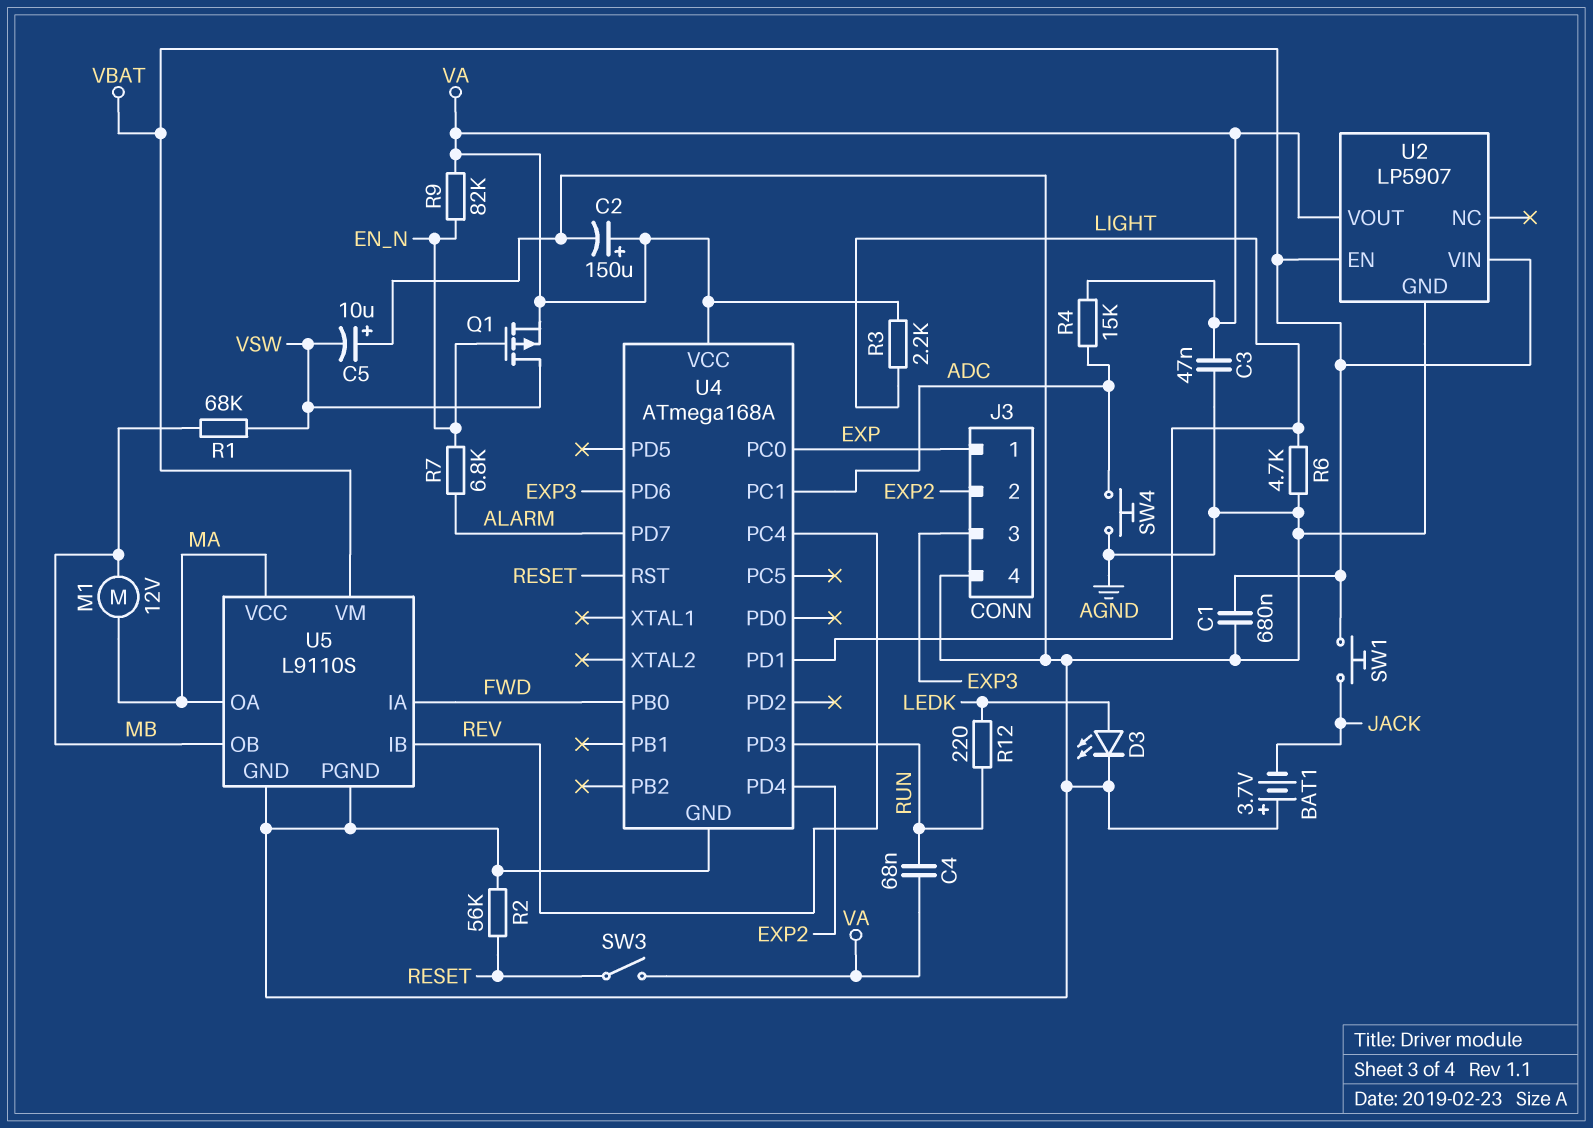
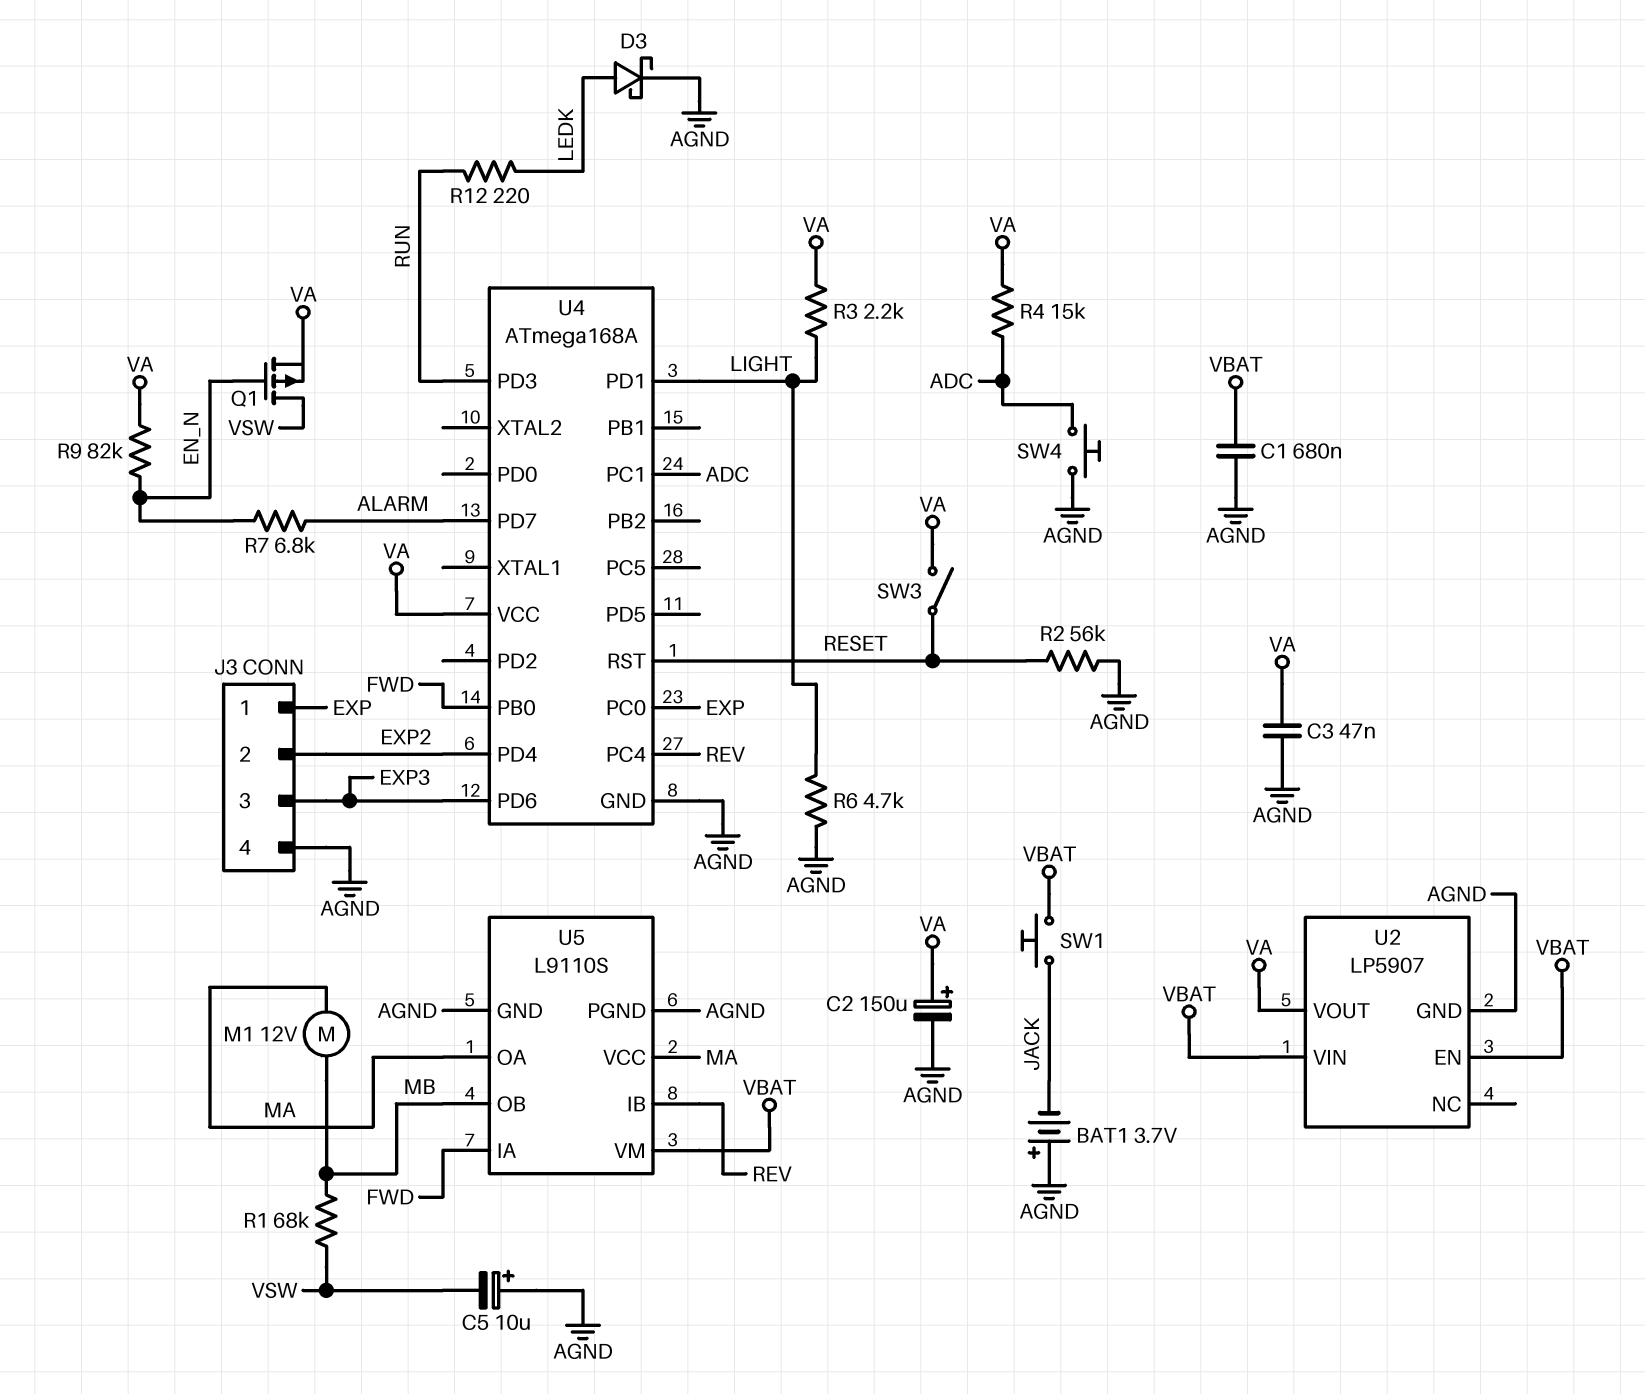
C4: 68nF (RUN, VA) -> none
D3: LED (A LEDK, K AGND) -> schottky (A LEDK, K AGND)

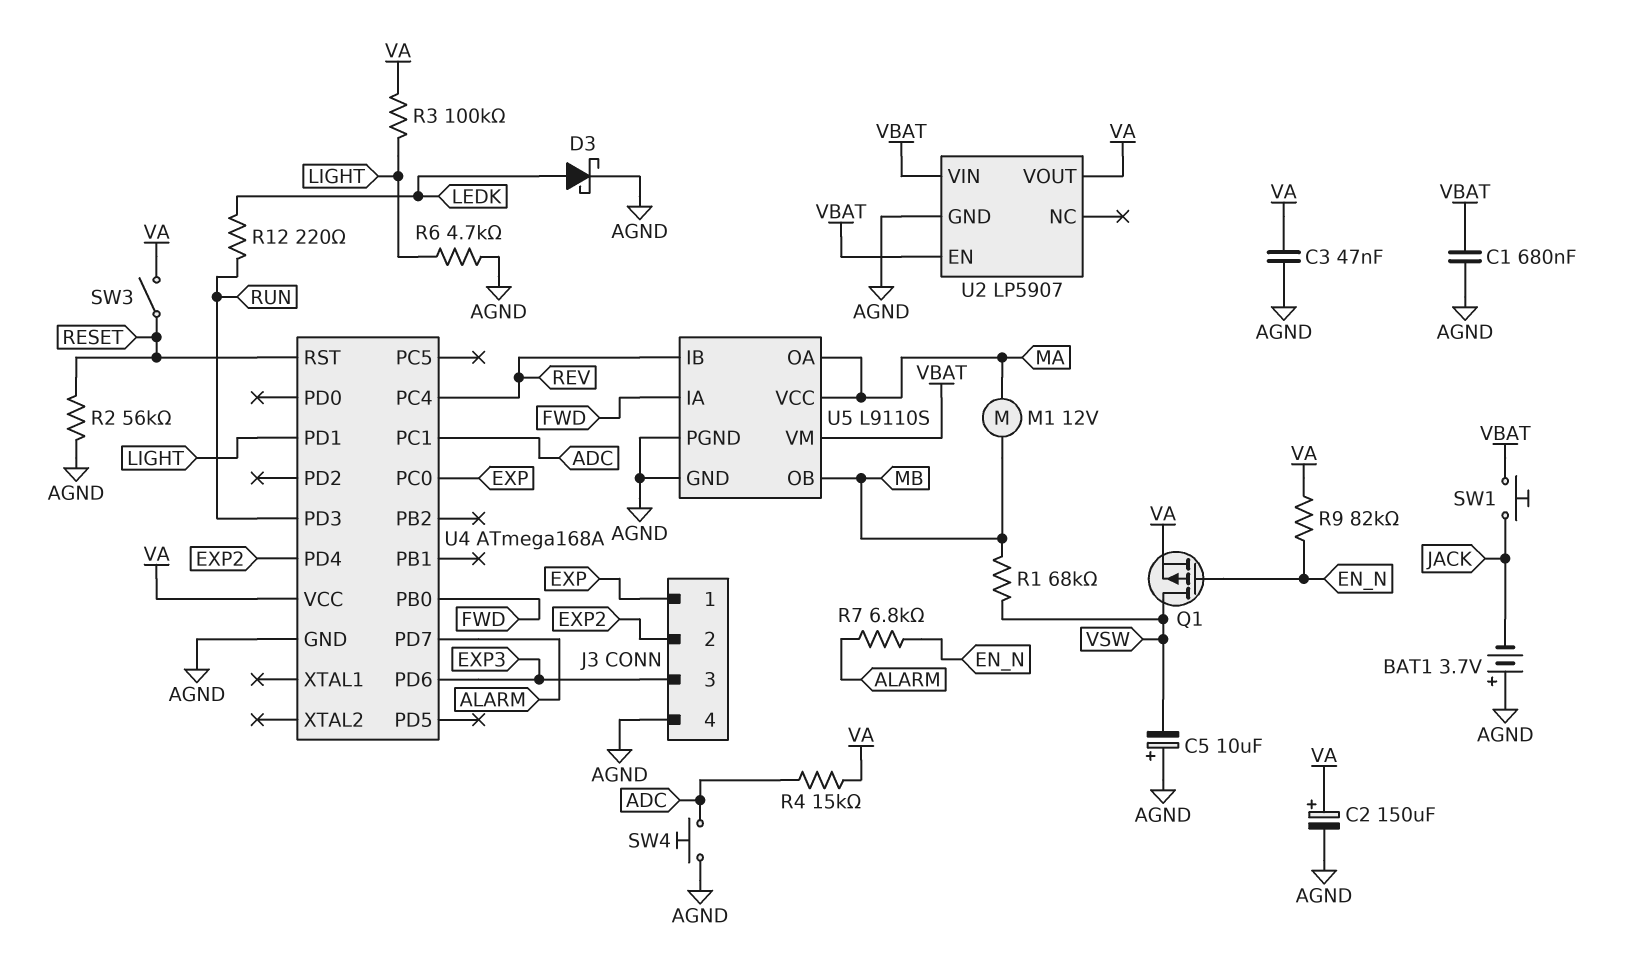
R3: 2.2k (LIGHT, VA) -> 100k (LIGHT, VA)

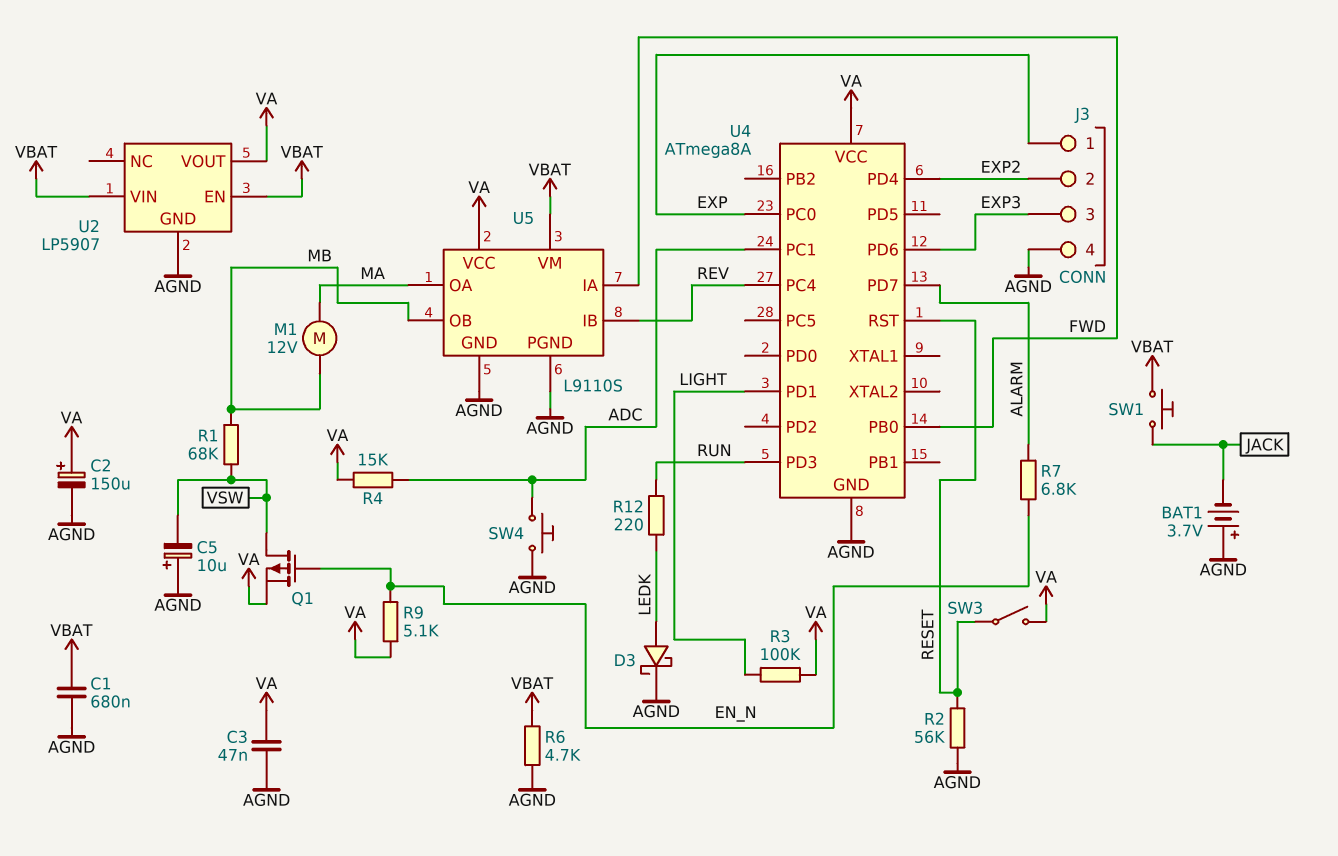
R6: 4.7k (AGND, LIGHT) -> 4.7k (AGND, VBAT)
R9: 82k (EN_N, VA) -> 5.1k (EN_N, VA)
U4: ATmega168A -> ATmega8A
U5 pin VCC: MA -> VA

